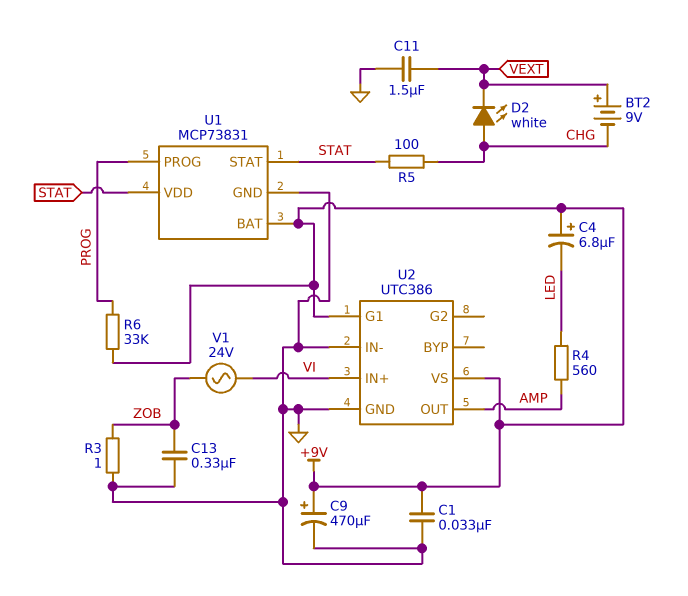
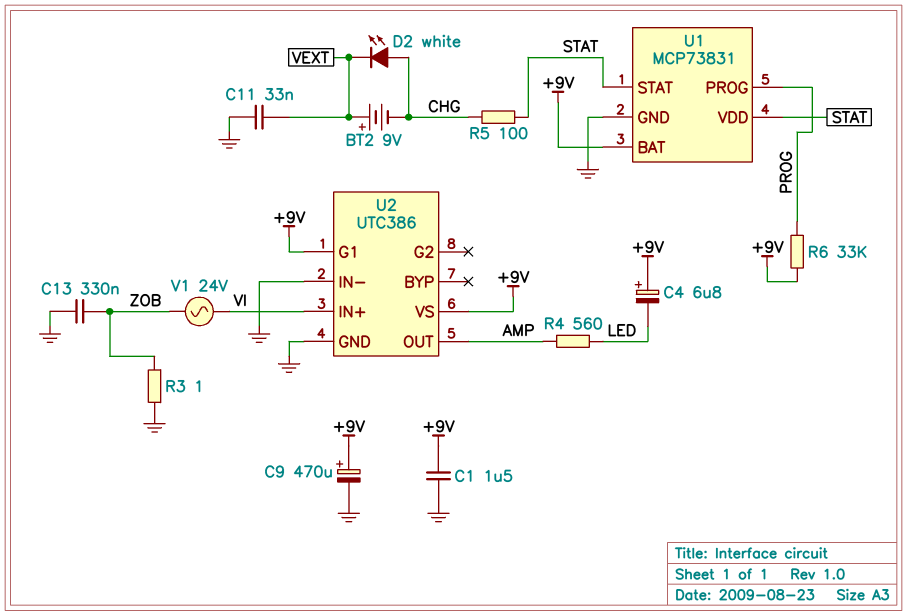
C1: 33nF (+9V, GND) -> 1.5uF (+9V, GND)
C11: 1.5uF (GND, VEXT) -> 33nF (GND, VEXT)

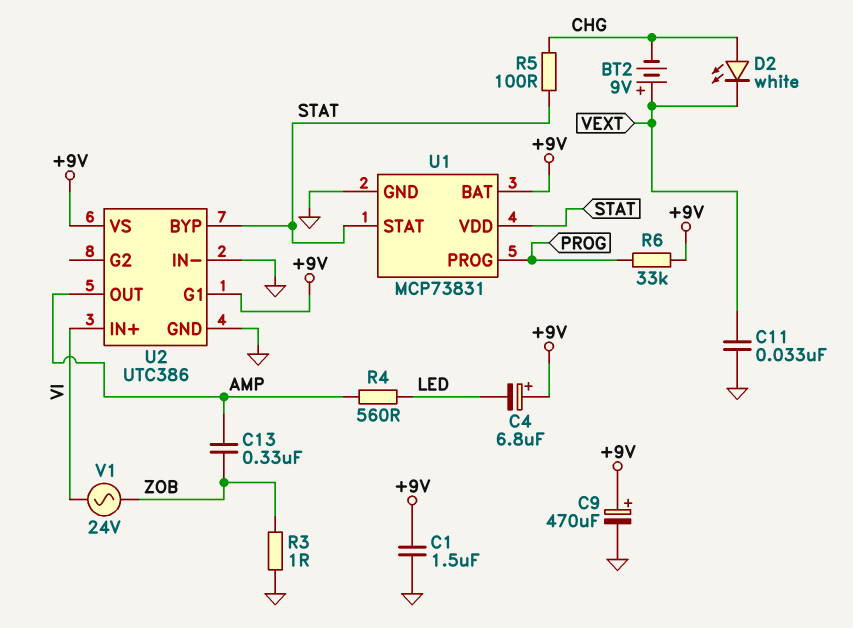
C13: 330nF (GND, ZOB) -> 330nF (AMP, ZOB)
U2 pin BYP: none -> STAT

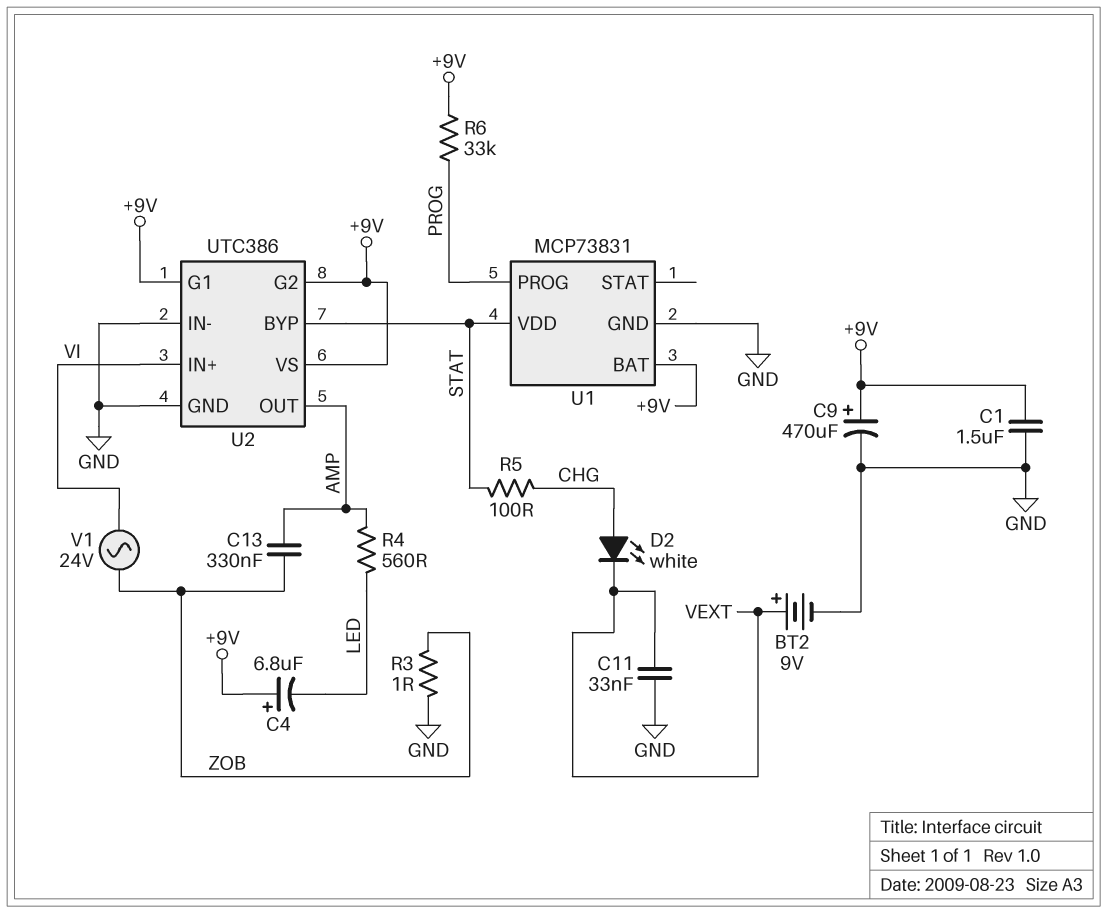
BT2: 9V (plus VEXT, minus CHG) -> 9V (plus VEXT, minus GND)
U1 pin STAT: STAT -> none
U2 pin G2: none -> +9V

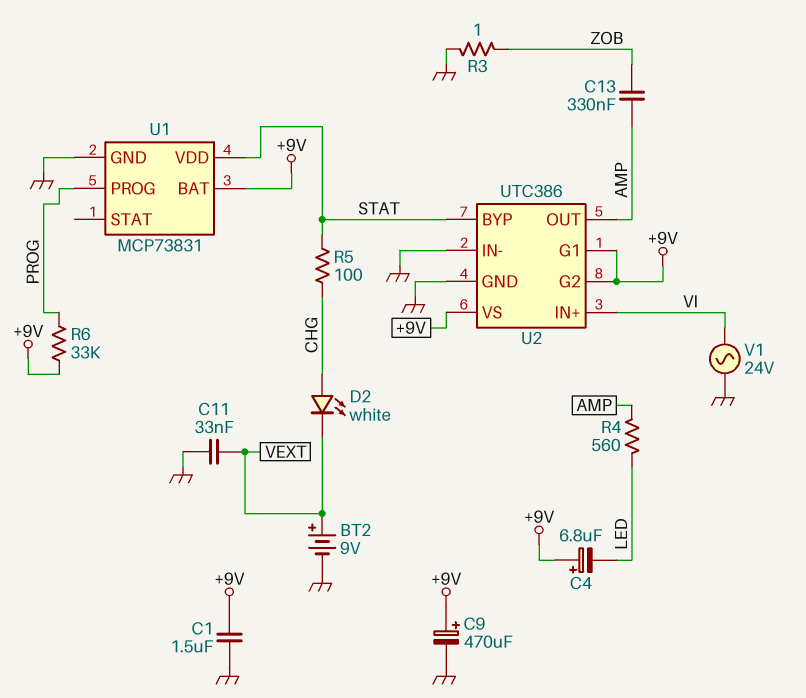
V1: AC 24V (VI, ZOB) -> AC 24V (GND, VI)

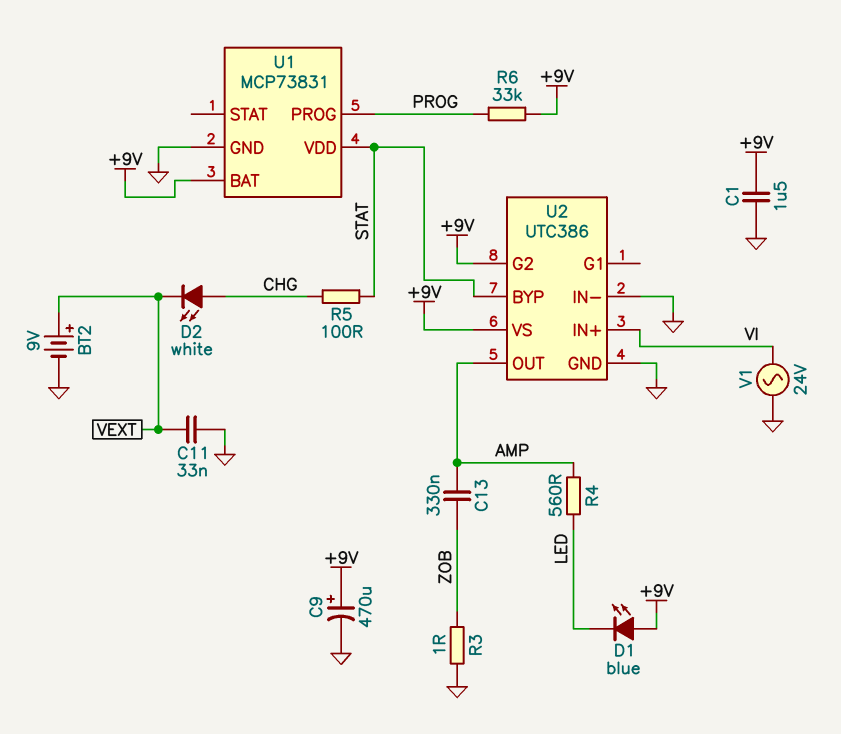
C4: 6.8uF (plus +9V, minus LED) -> none
D1: none -> LED blue (A +9V, K LED)
U2 pin G1: +9V -> none

